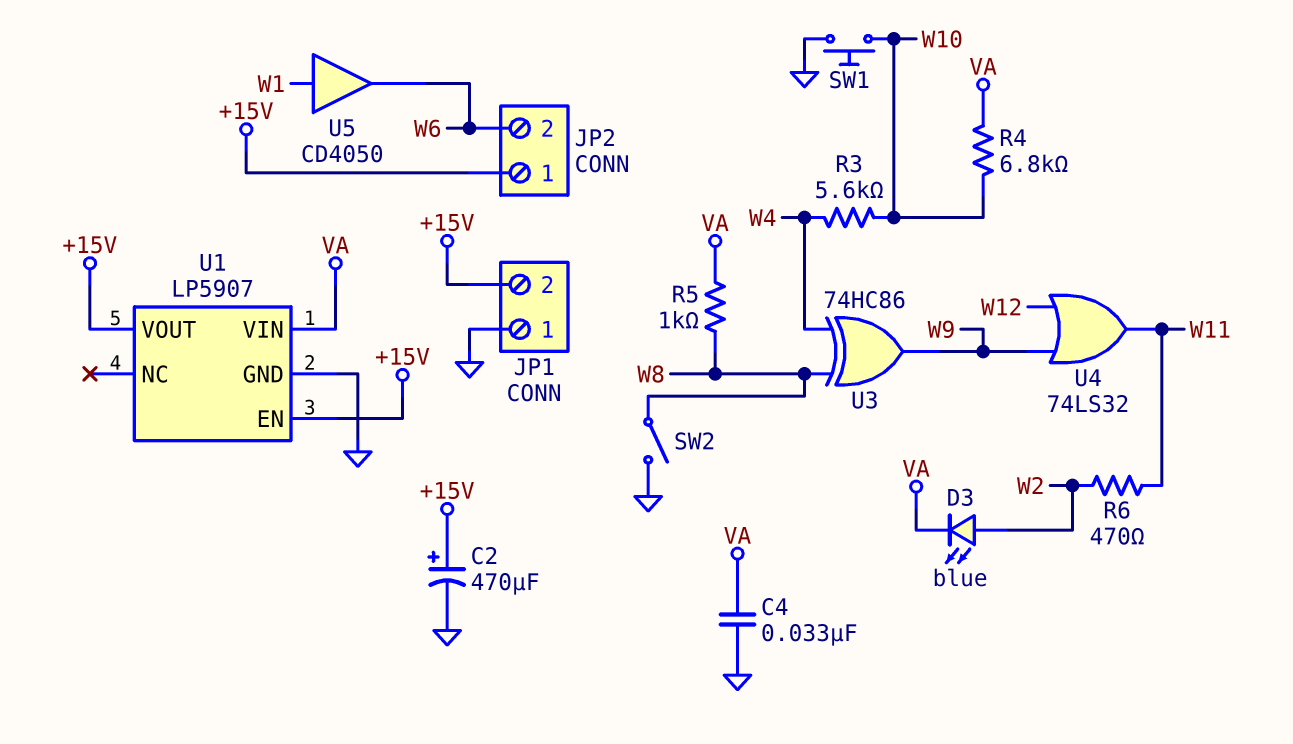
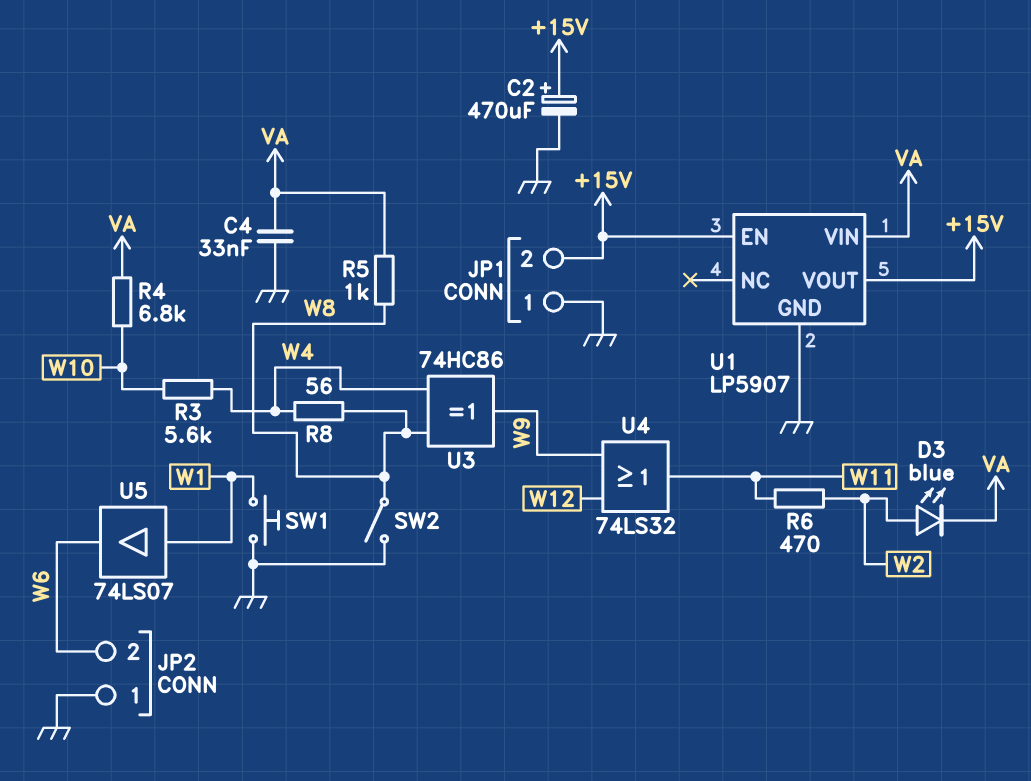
JP2 pin 1: +15V -> GND
R8: none -> 56 (W4, W8)
SW1: button (GND, W10) -> button (GND, W1)
U5: buffer CD4050 (in W1, out W6) -> buffer 74LS07 (in W1, out W6)

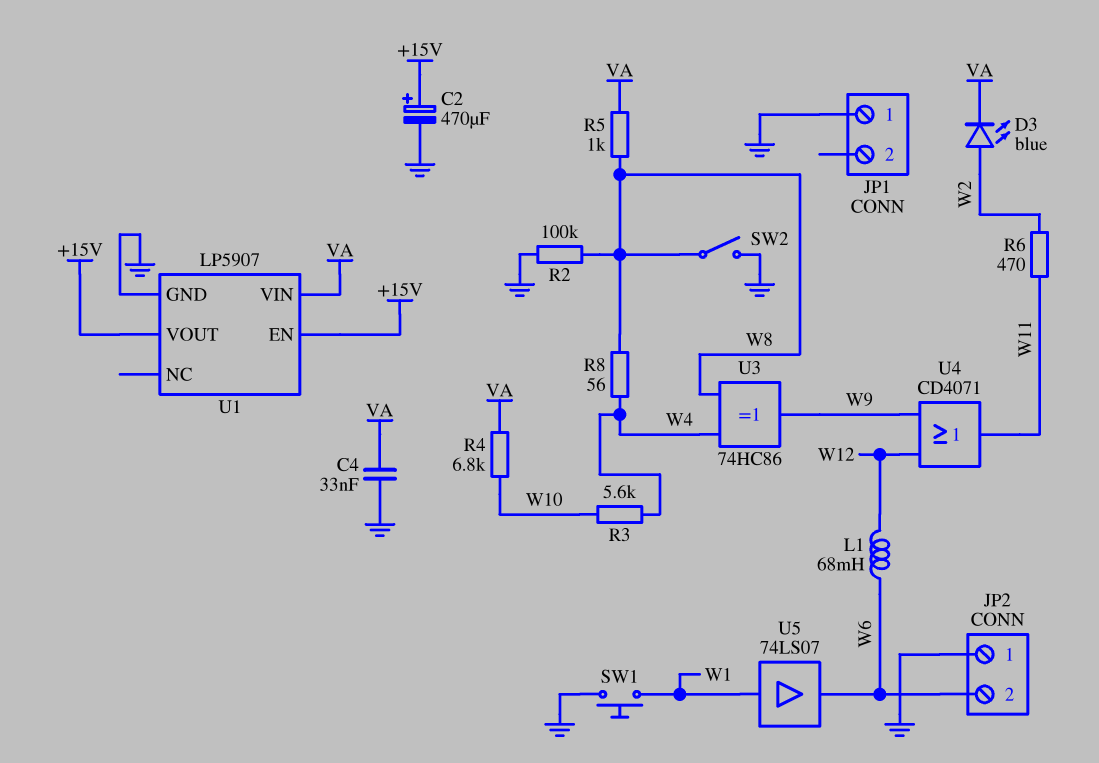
JP1 pin 2: +15V -> none
L1: none -> 68mH (W6, W12)
R2: none -> 100k (GND, W8)
U4: OR 74LS32 (in W9, in W12, out W11) -> OR CD4071 (in W9, in W12, out W11)

